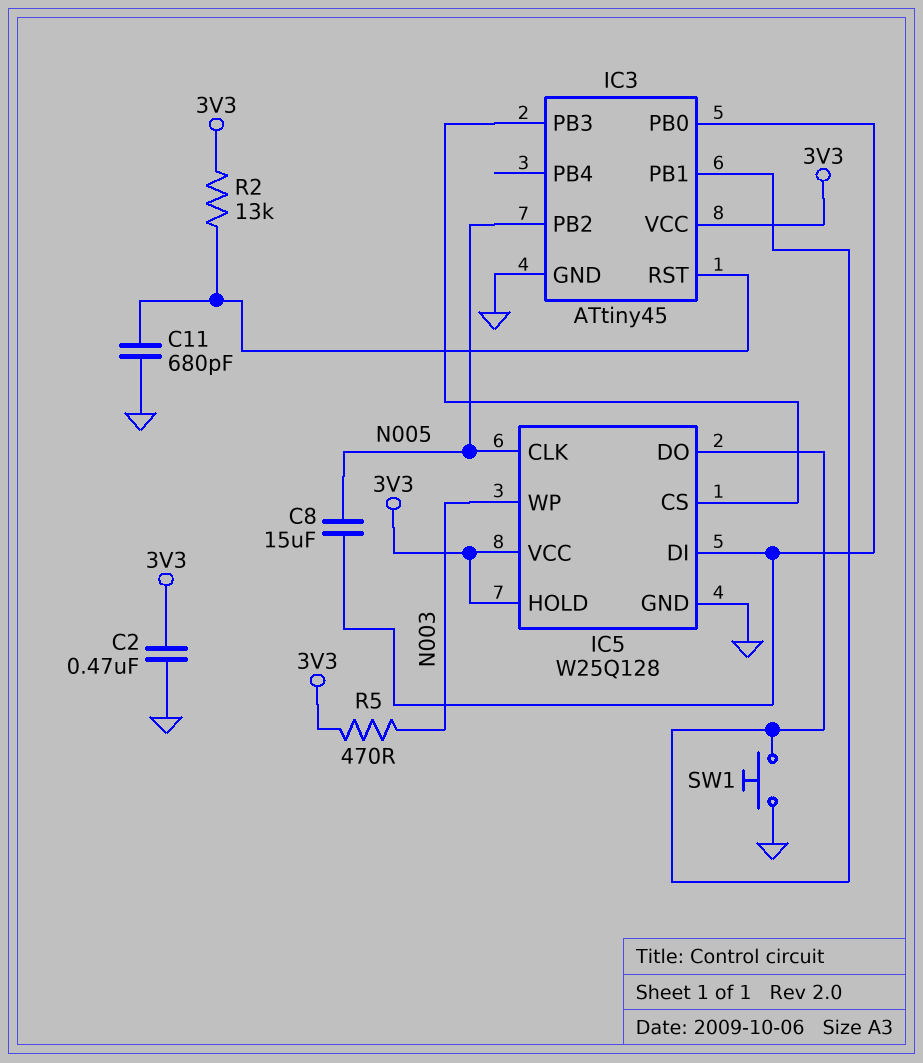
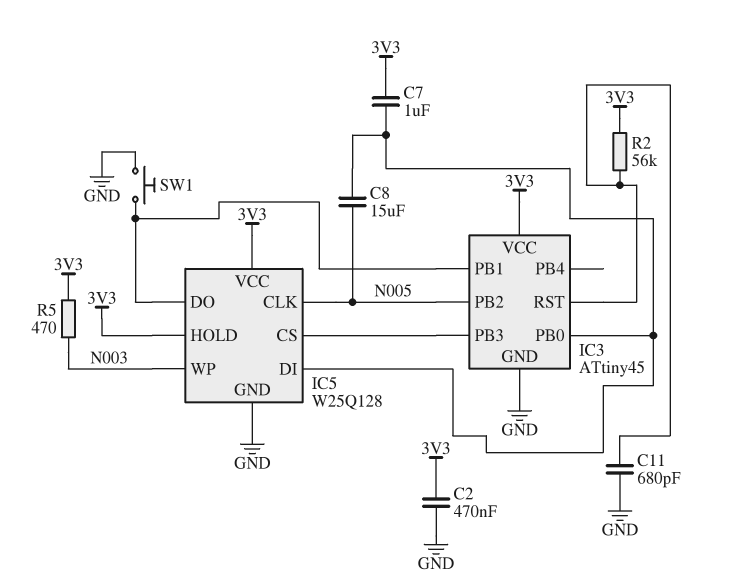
C7: none -> 1uF (3V3, IC3/PB0)
R2: 13k (3V3, IC3/RST) -> 56k (3V3, IC3/RST)

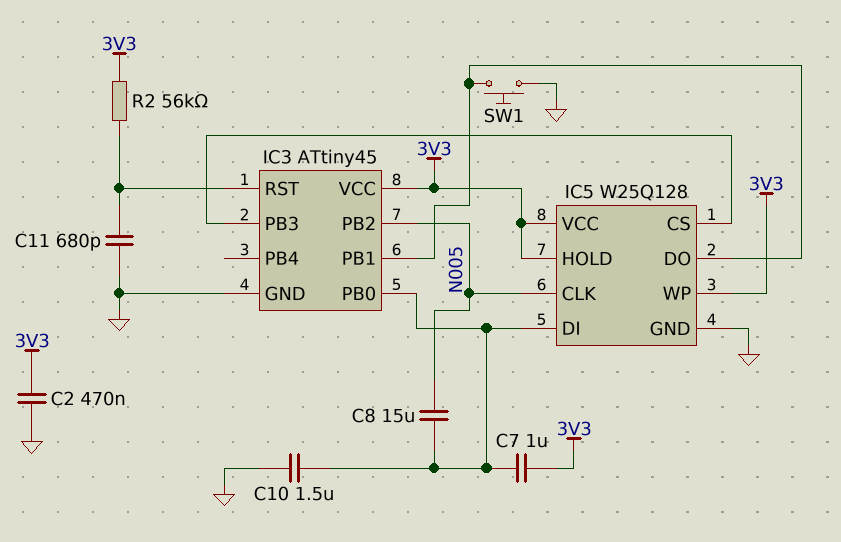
C10: none -> 1.5uF (GND, IC3/PB0)
IC5 pin WP: N003 -> 3V3
R5: 470 (3V3, N003) -> none

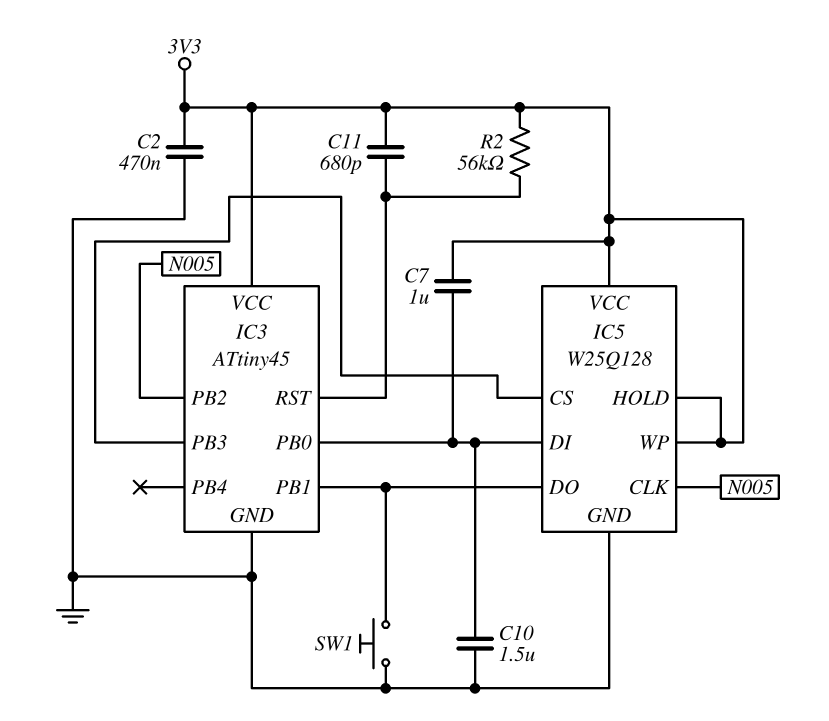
C8: 15uF (IC3/PB0, N005) -> none
C11: 680pF (GND, IC3/RST) -> 680pF (3V3, IC3/RST)

